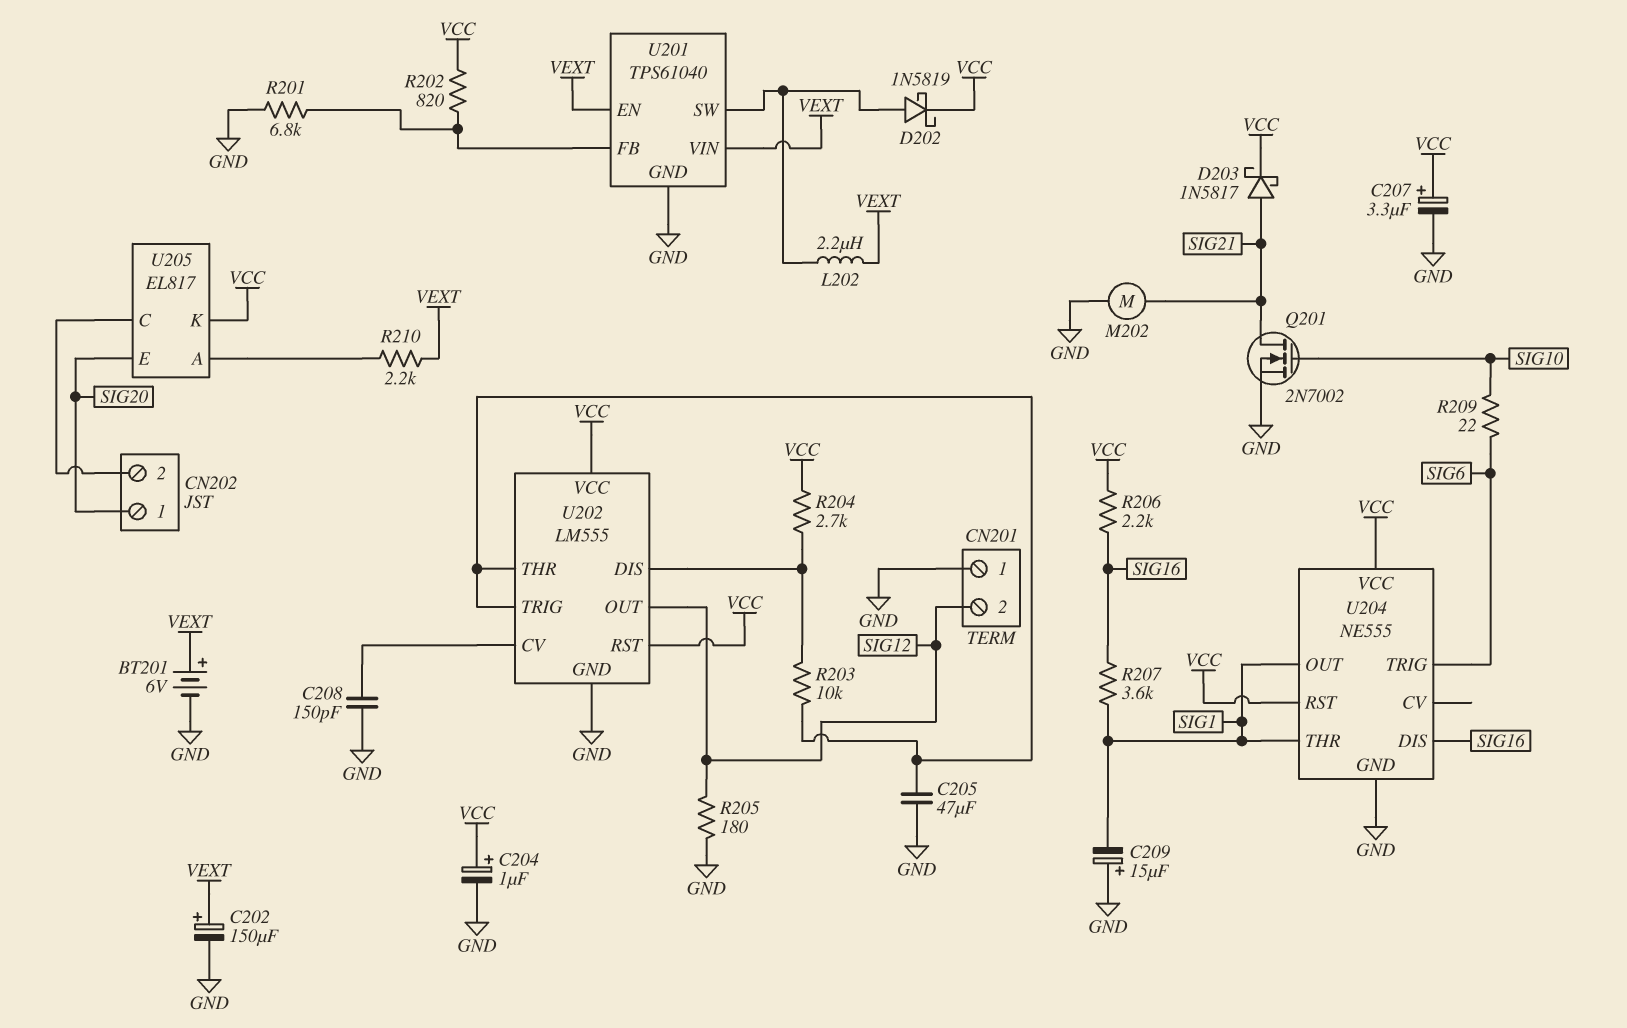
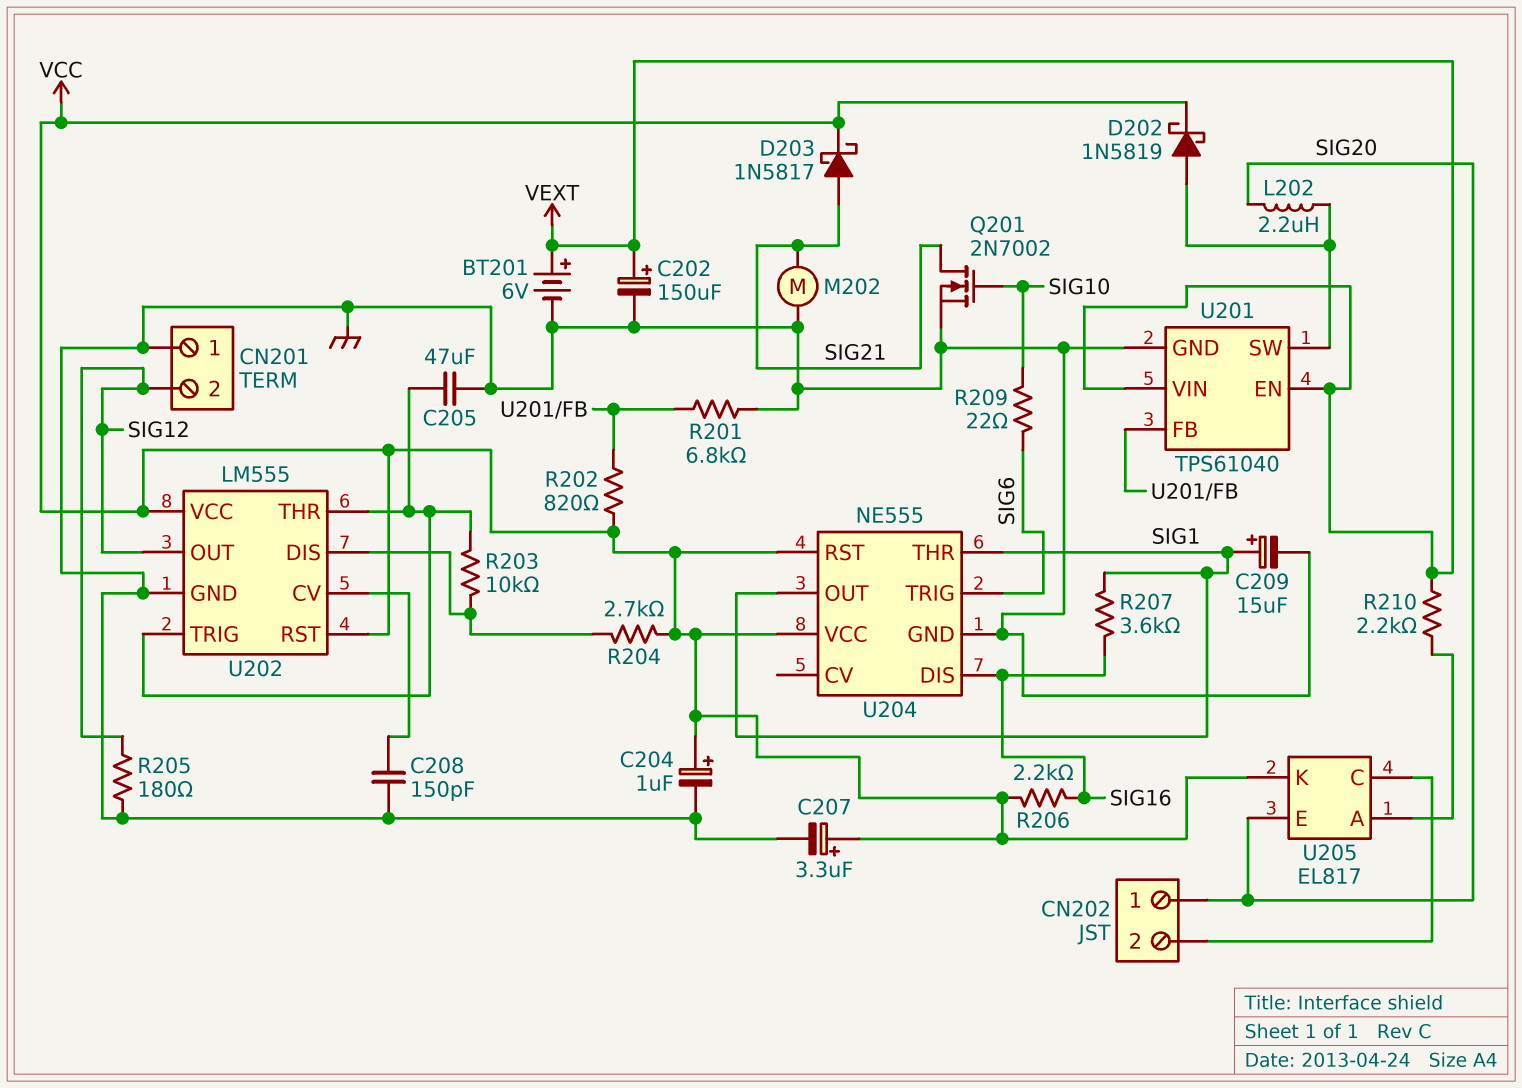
C209: 15uF (plus GND, minus SIG1) -> 15uF (plus SIG1, minus GND)
L202: 2.2uH (U201/SW, VEXT) -> 2.2uH (SIG20, U201/SW)

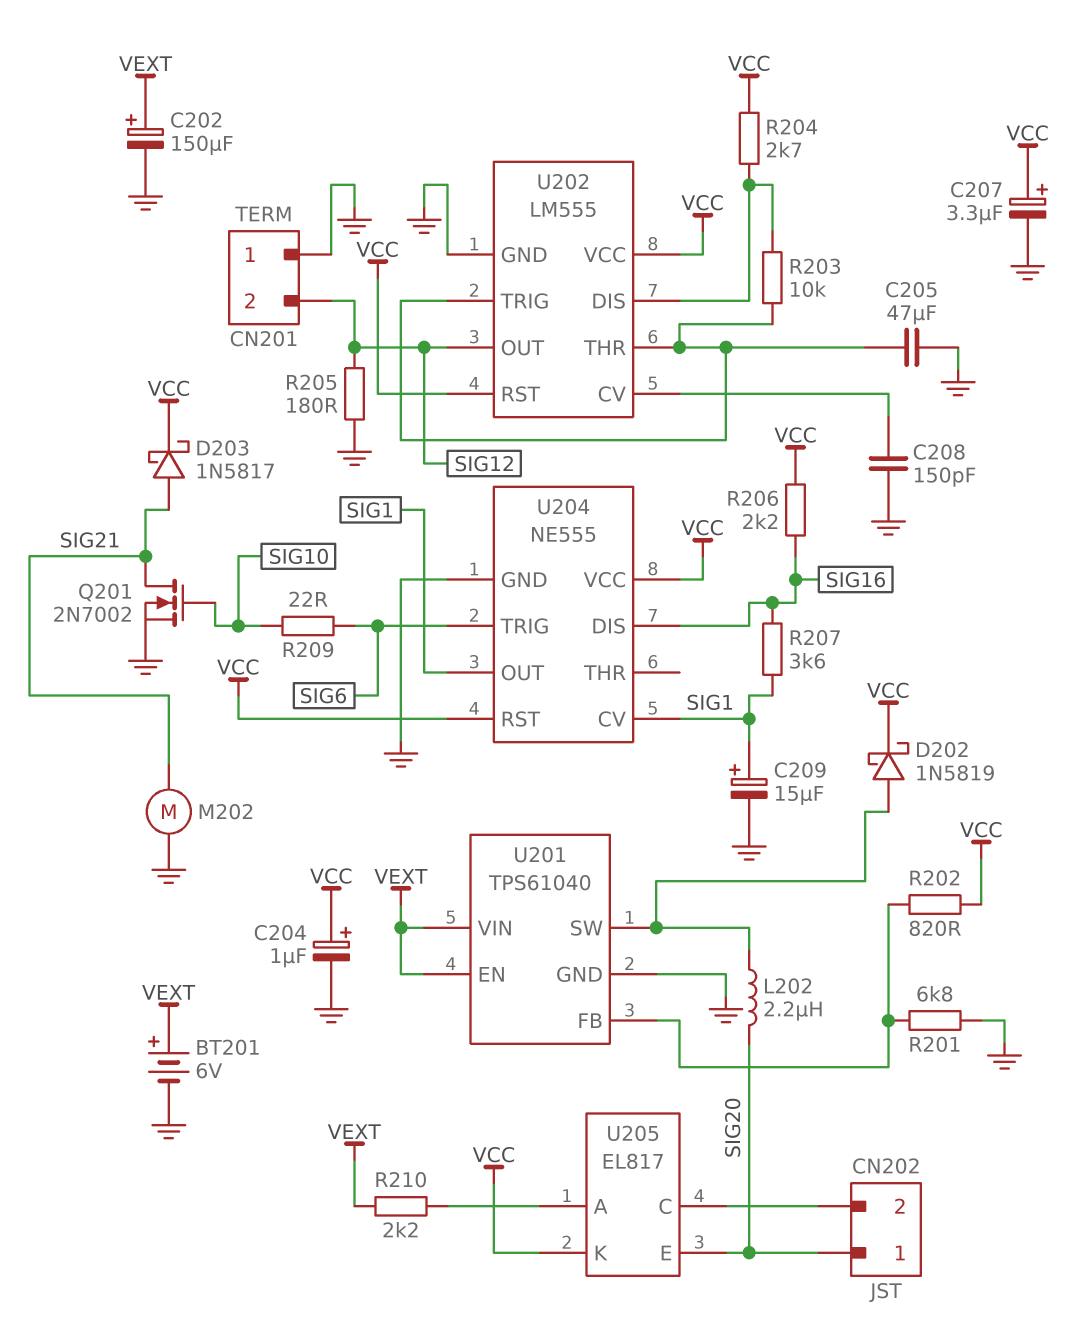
U204 pin CV: none -> SIG1
U204 pin THR: SIG1 -> none

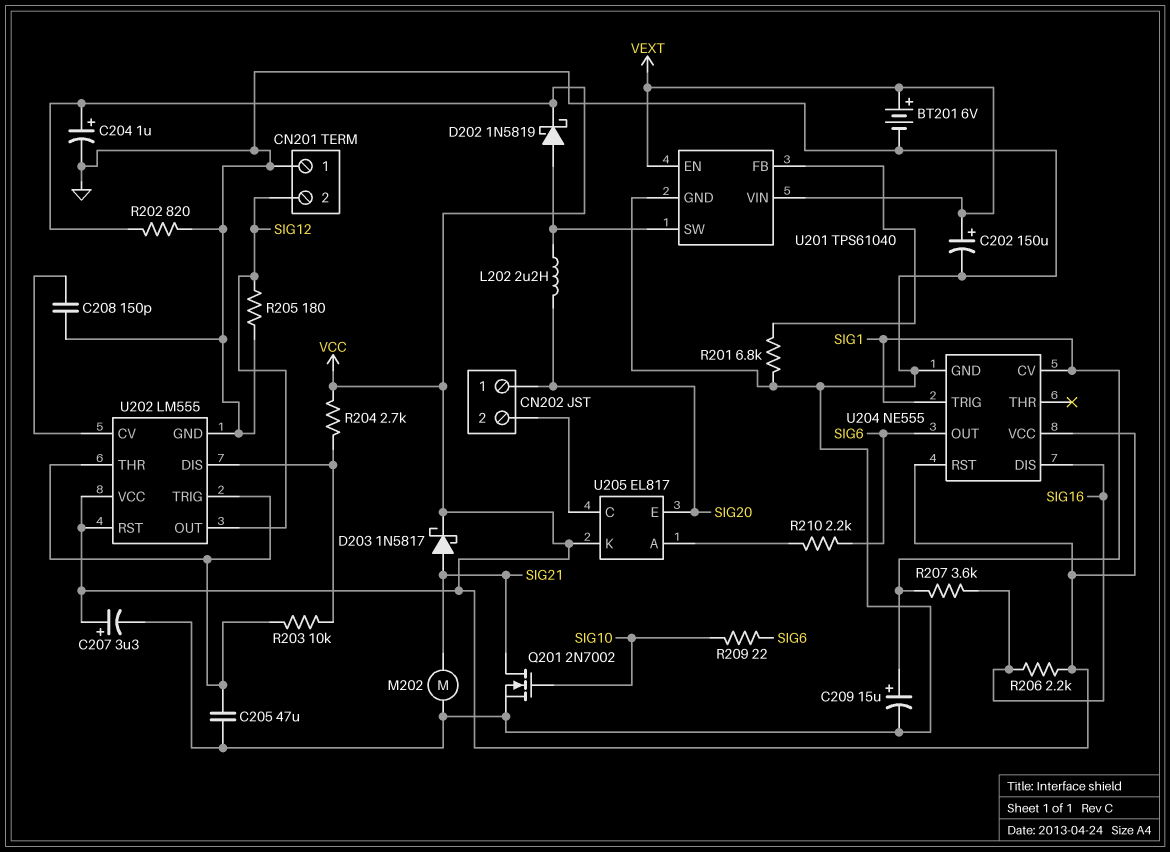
R202: 820 (U201/FB, VCC) -> 820 (GND, VCC)
R210: 2.2k (U205/A, VEXT) -> 2.2k (SIG6, U205/A)
U204 pin OUT: SIG1 -> SIG6
U204 pin TRIG: SIG6 -> SIG1

